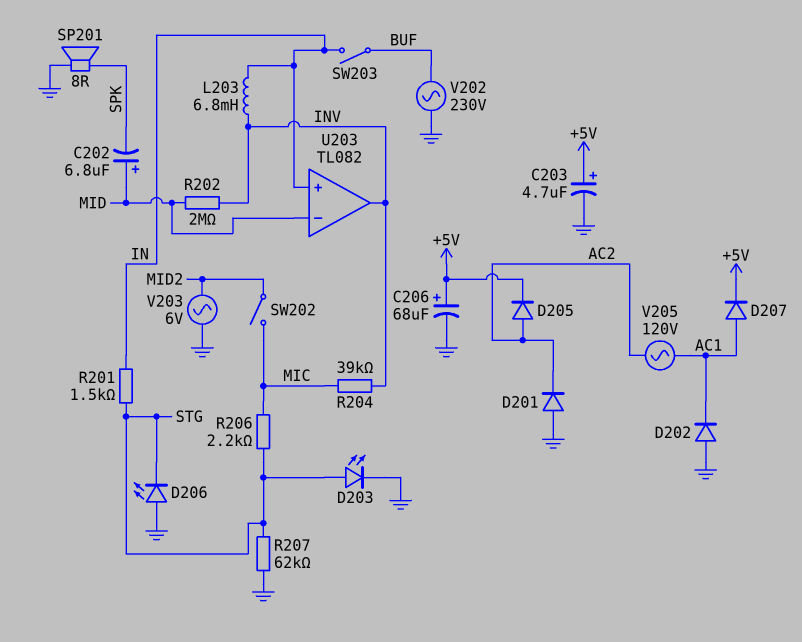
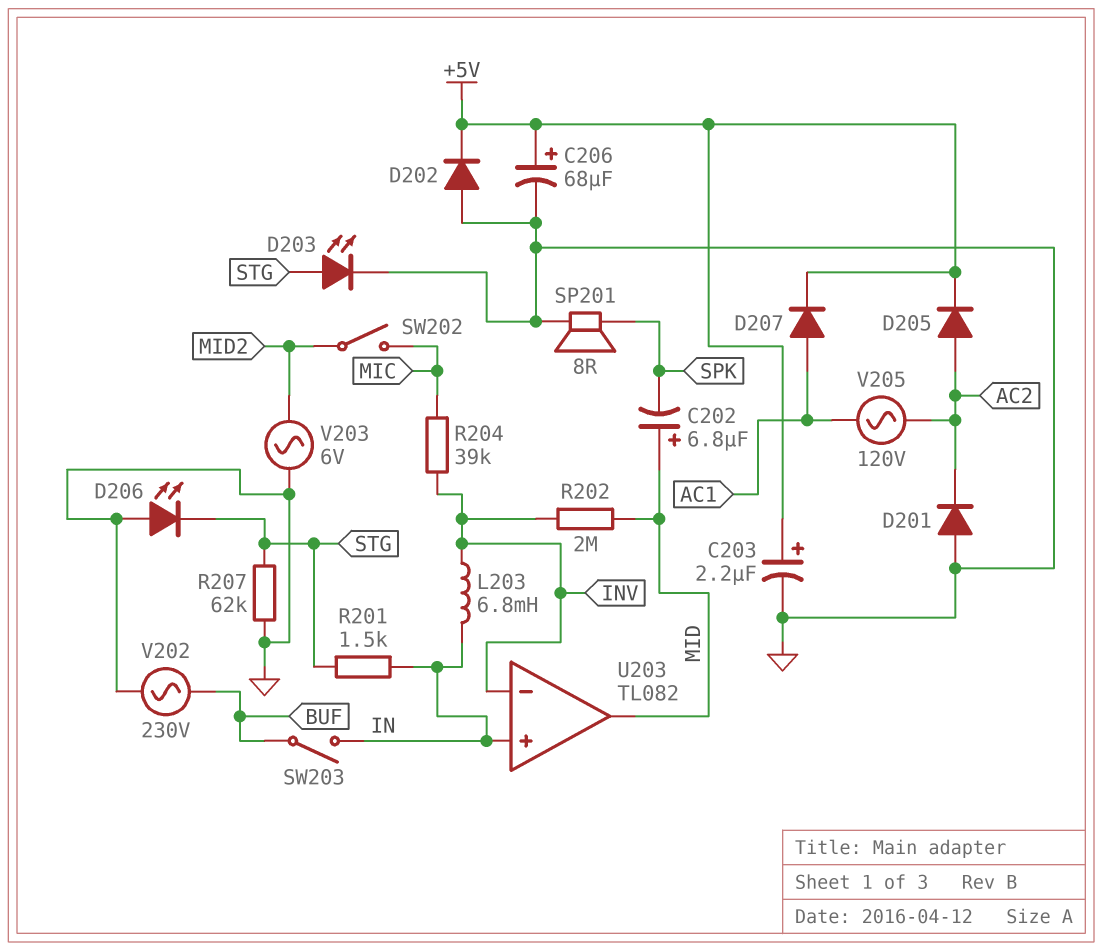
C203: 4.7uF (plus +5V, minus GND) -> 2.2uF (plus +5V, minus GND)
D202: diode (A GND, K AC1) -> diode (A GND, K +5V)
R206: 2.2k (MIC, STG) -> none
U203 pin in-: MID -> INV
U203 pin out: INV -> MID

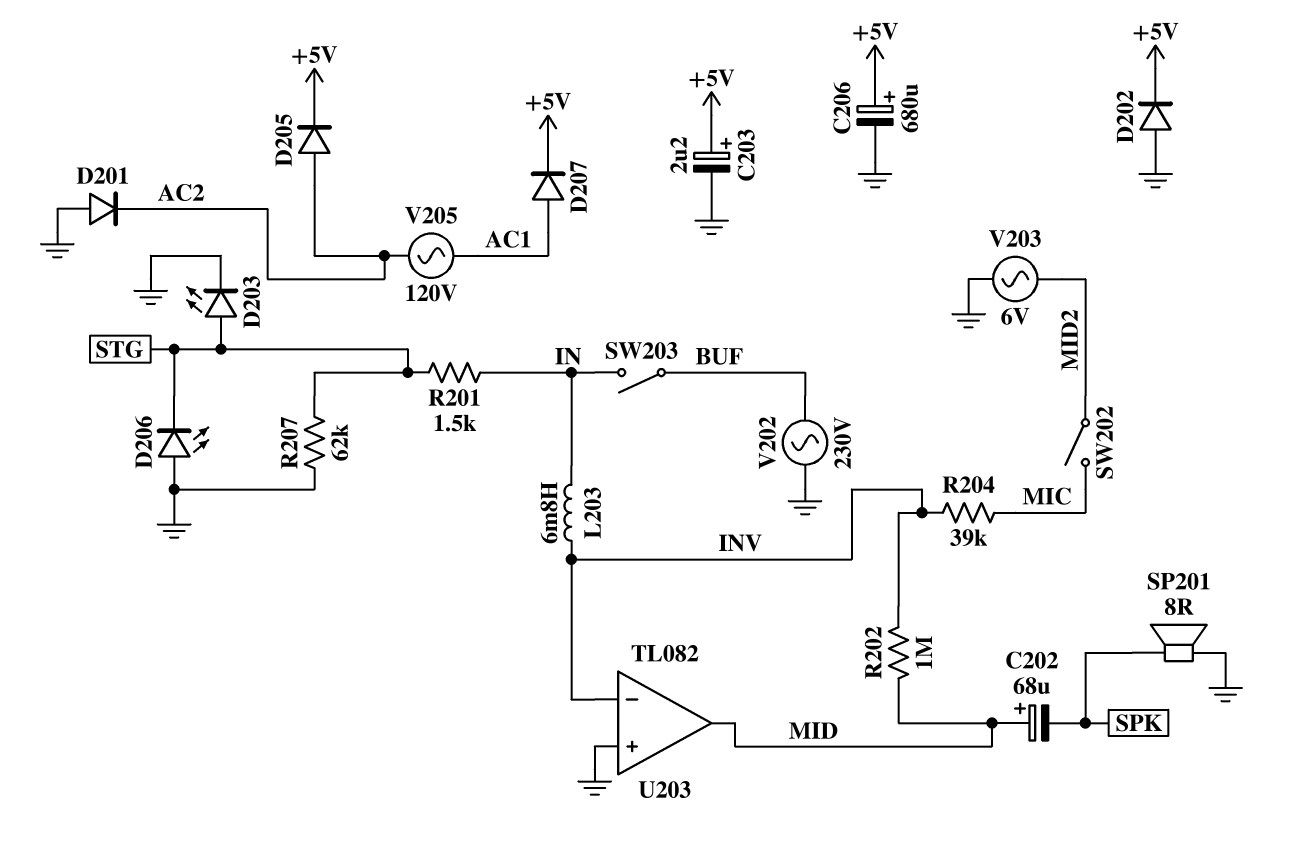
C202: 6.8uF (plus MID, minus SPK) -> 68uF (plus MID, minus SPK)
C206: 68uF (plus +5V, minus GND) -> 680uF (plus +5V, minus GND)
R202: 2M (INV, MID) -> 1M (INV, MID)
U203 pin in+: IN -> GND

